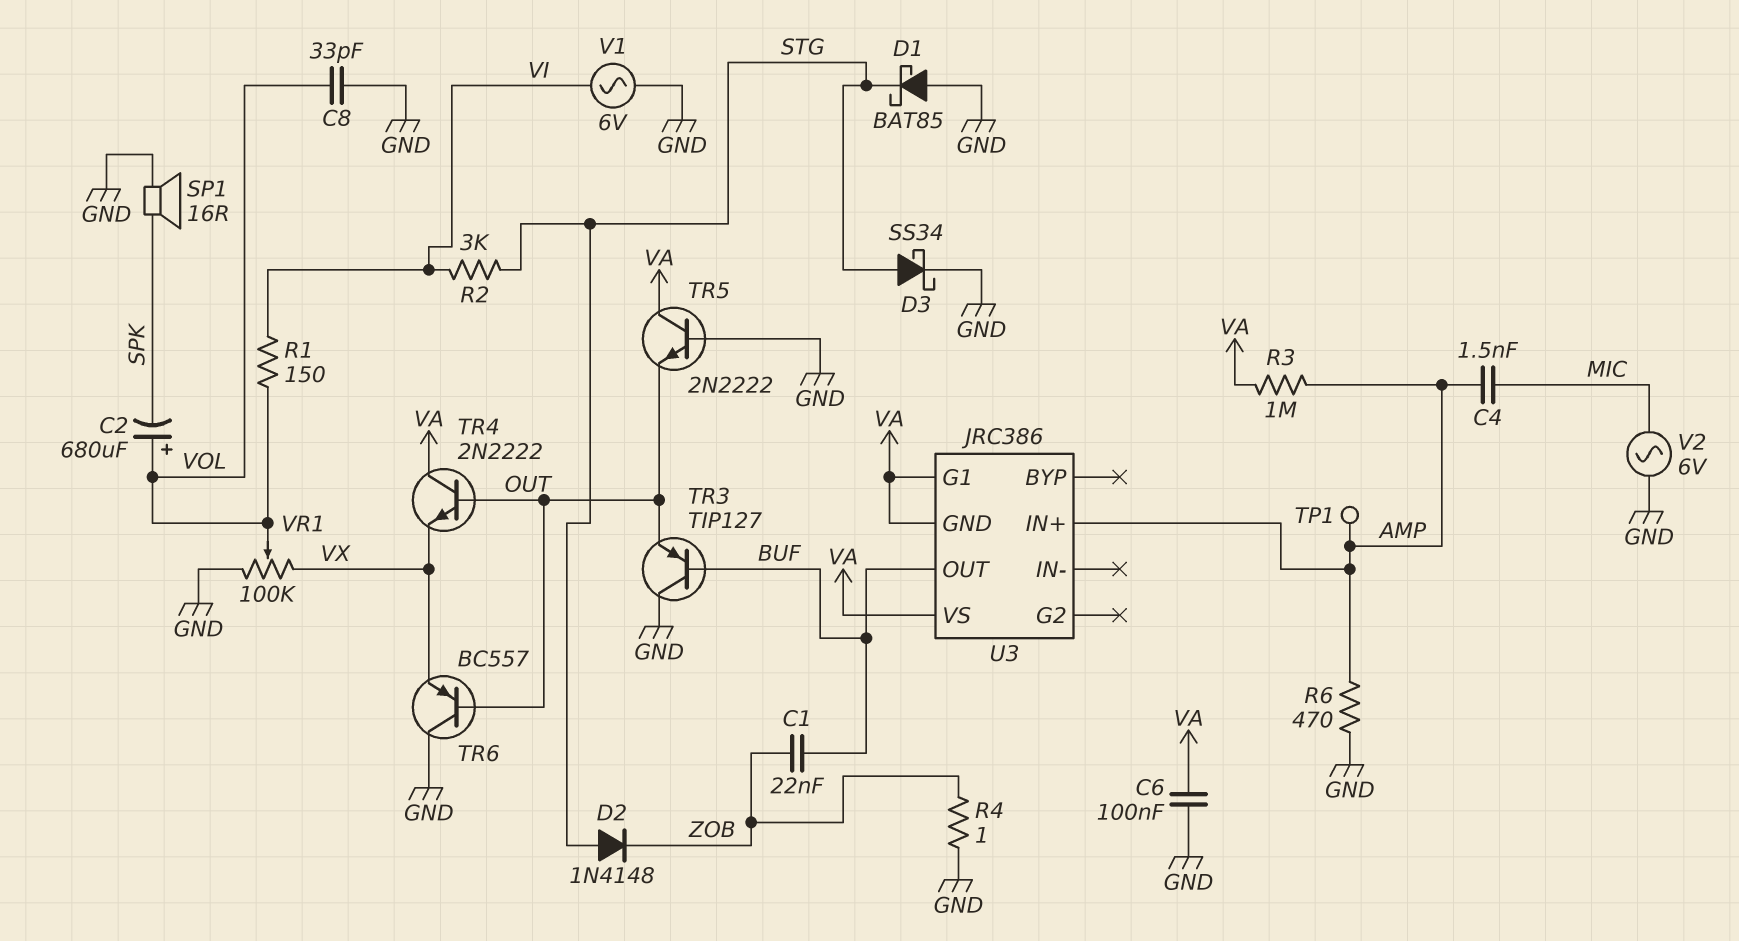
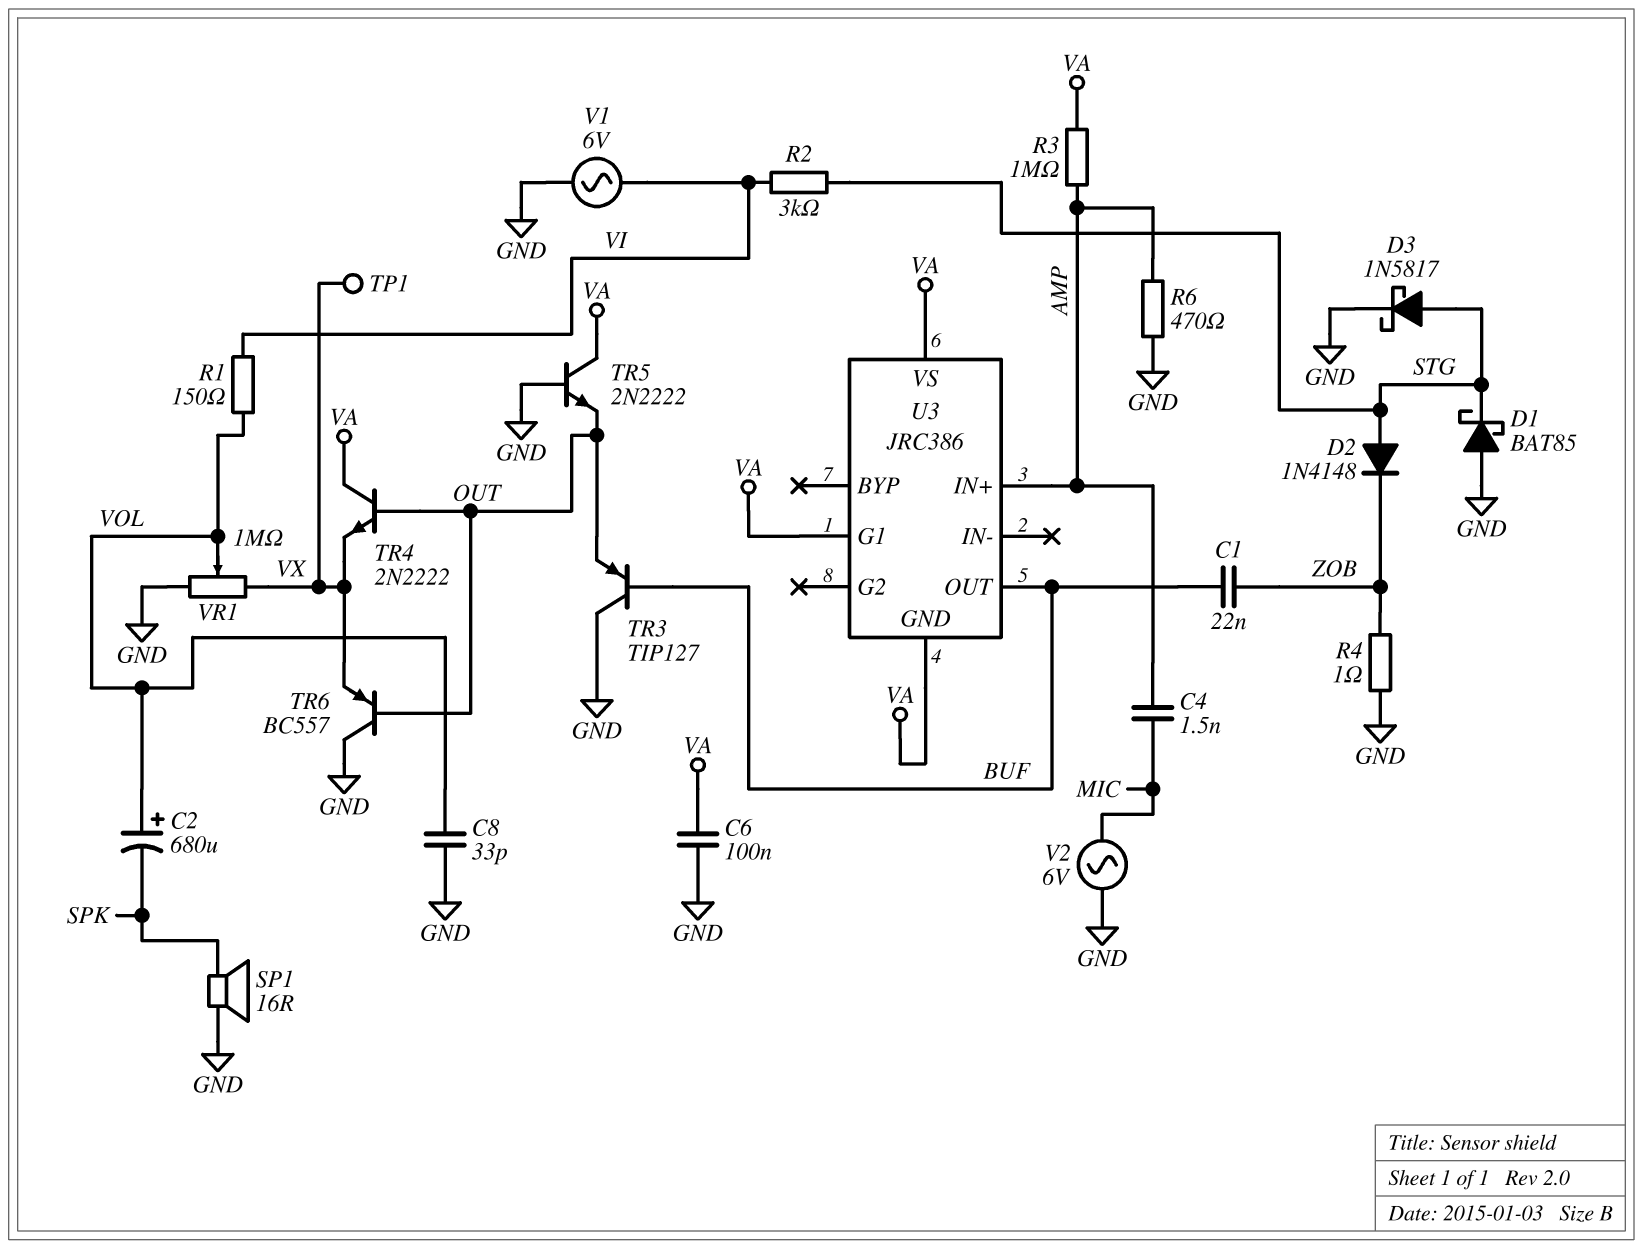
D3: schottky SS34 (A STG, K GND) -> schottky 1N5817 (A STG, K GND)
TP1: test point (AMP) -> test point (VX)
VR1: 100k (GND, VX, wiper VOL) -> 1M (GND, VX, wiper VOL)

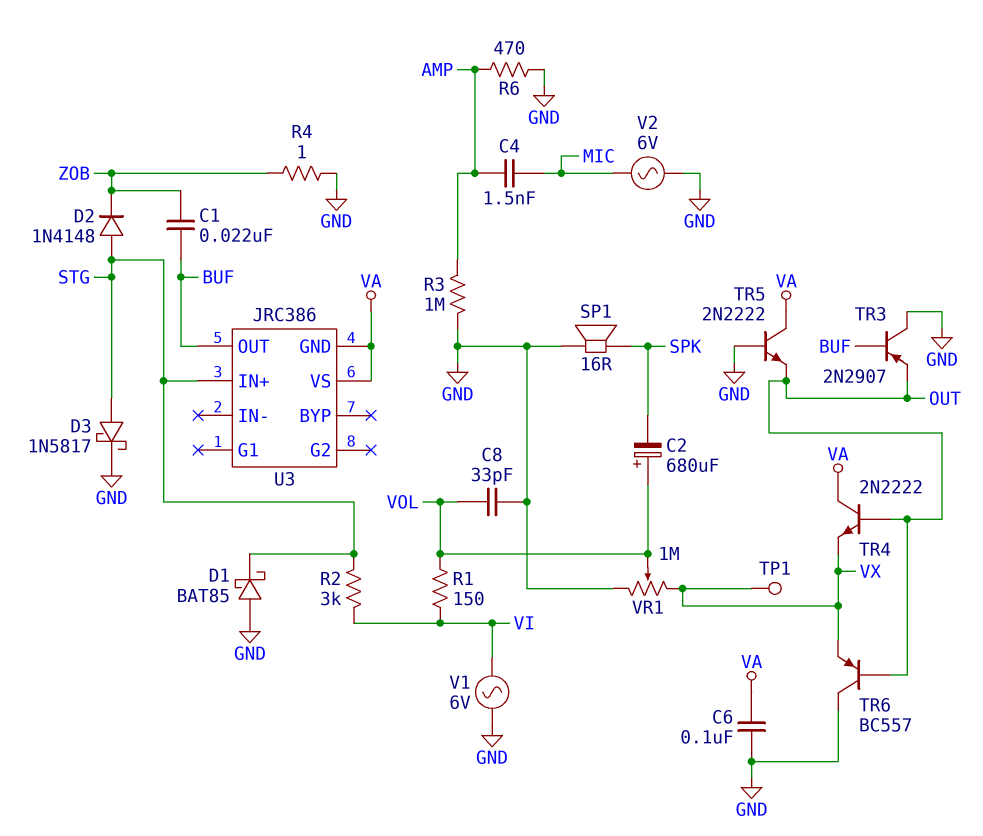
R3: 1M (AMP, VA) -> 1M (AMP, GND)
TR3: PNP TIP127 (B BUF, C GND, E OUT) -> PNP 2N2907 (B BUF, C GND, E OUT)
U3 pin G1: VA -> none
U3 pin IN+: AMP -> STG

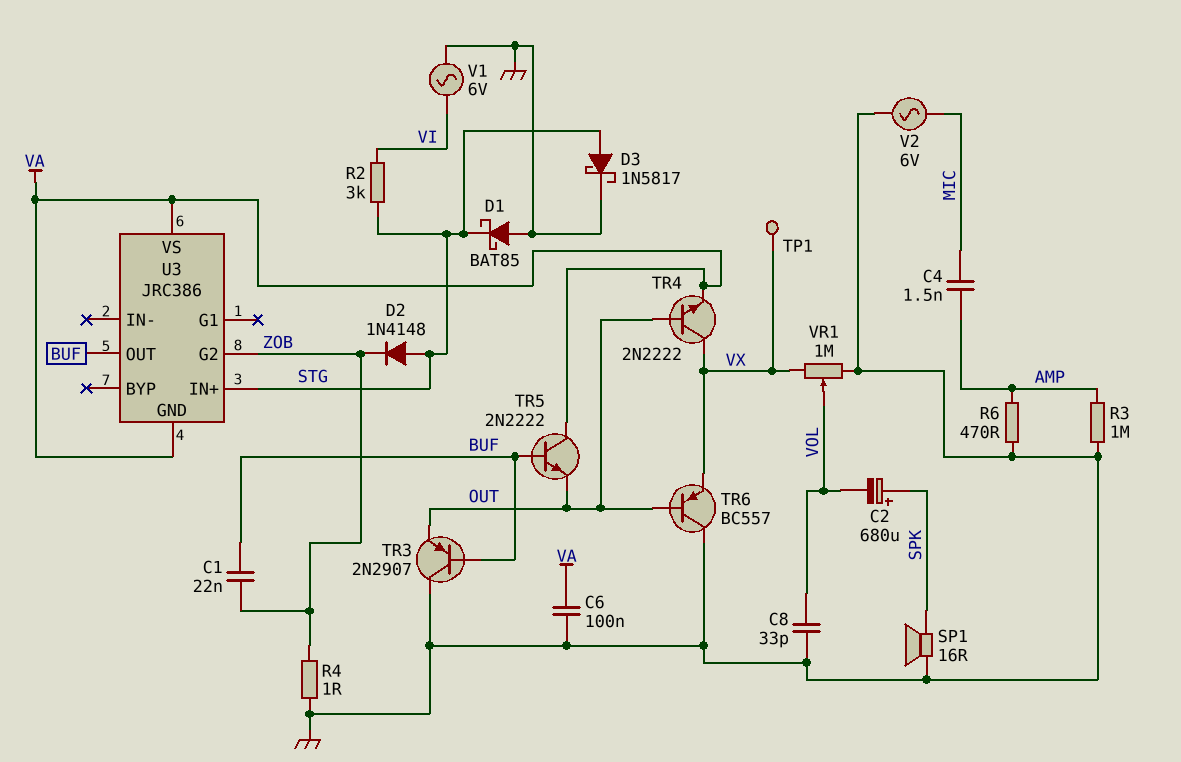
C2: 680uF (plus VOL, minus SPK) -> 680uF (plus SPK, minus VOL)
R1: 150 (VI, VOL) -> none
TR4: NPN 2N2222 (B OUT, C VA, E VX) -> NPN 2N2222 (B OUT, C VX, E VA)
TR5: NPN 2N2222 (B GND, C VA, E OUT) -> NPN 2N2222 (B BUF, C VA, E OUT)
U3 pin G2: none -> ZOB

